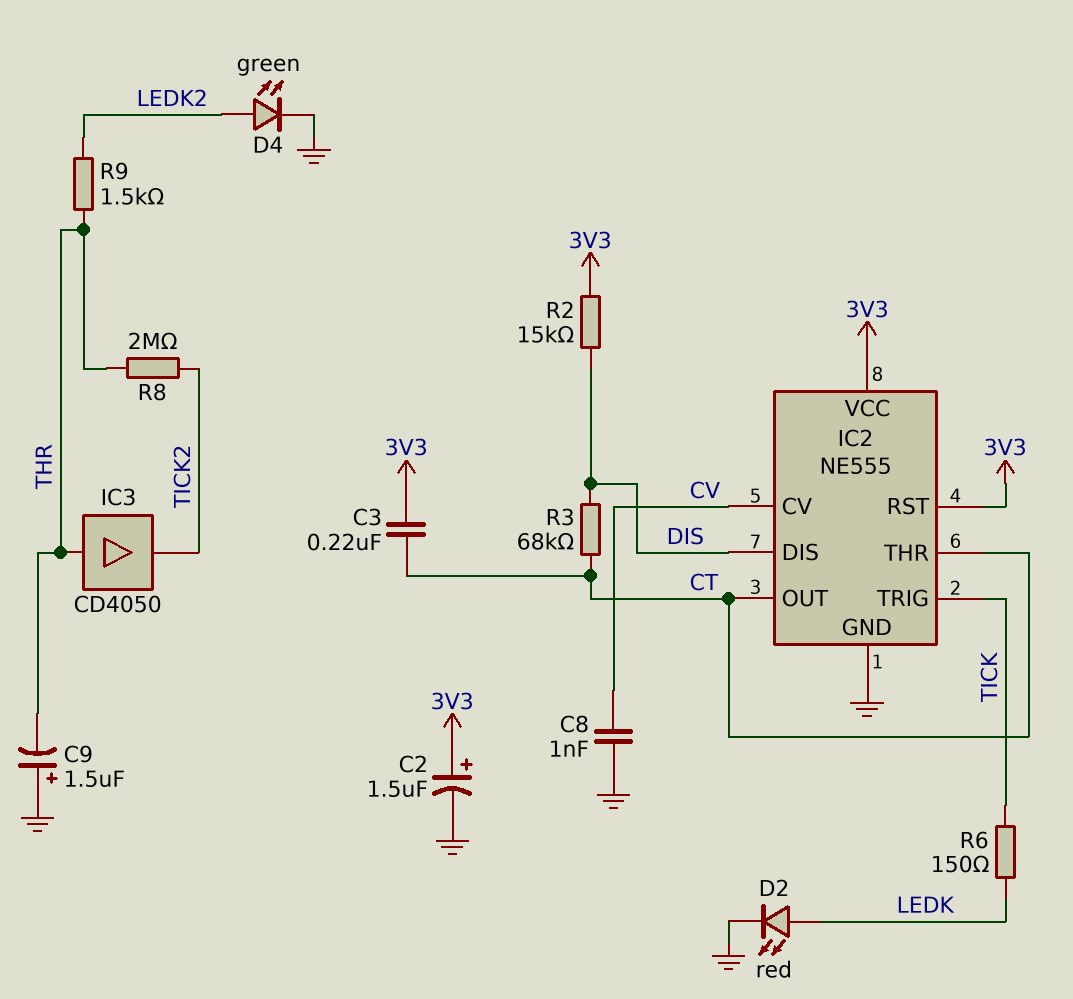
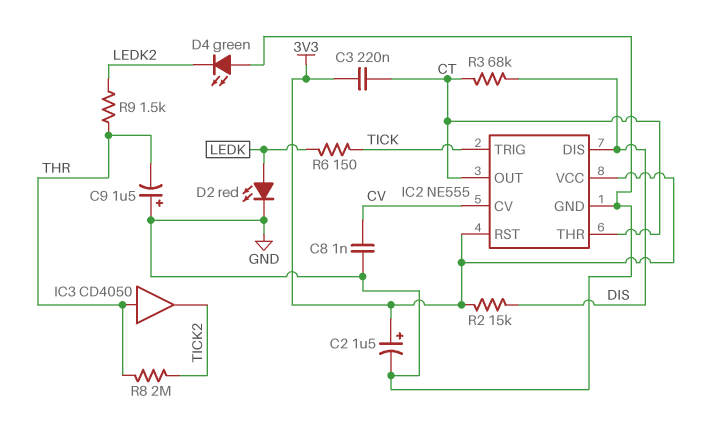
D4: LED green (A LEDK2, K GND) -> LED green (A GND, K LEDK2)

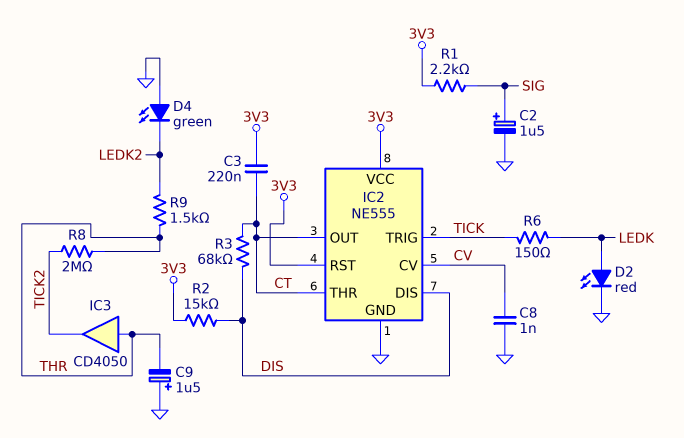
C2: 1.5uF (plus 3V3, minus GND) -> 1.5uF (plus SIG, minus GND)
R1: none -> 2.2k (3V3, SIG)

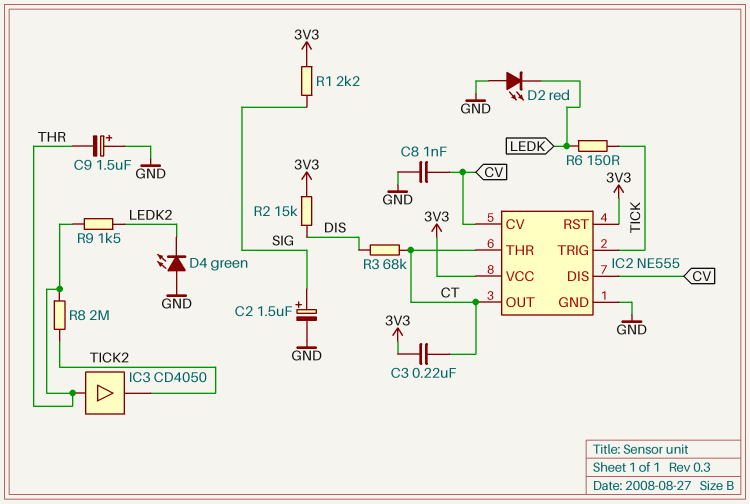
D2: LED red (A LEDK, K GND) -> LED red (A GND, K LEDK)
IC2 pin DIS: DIS -> CV

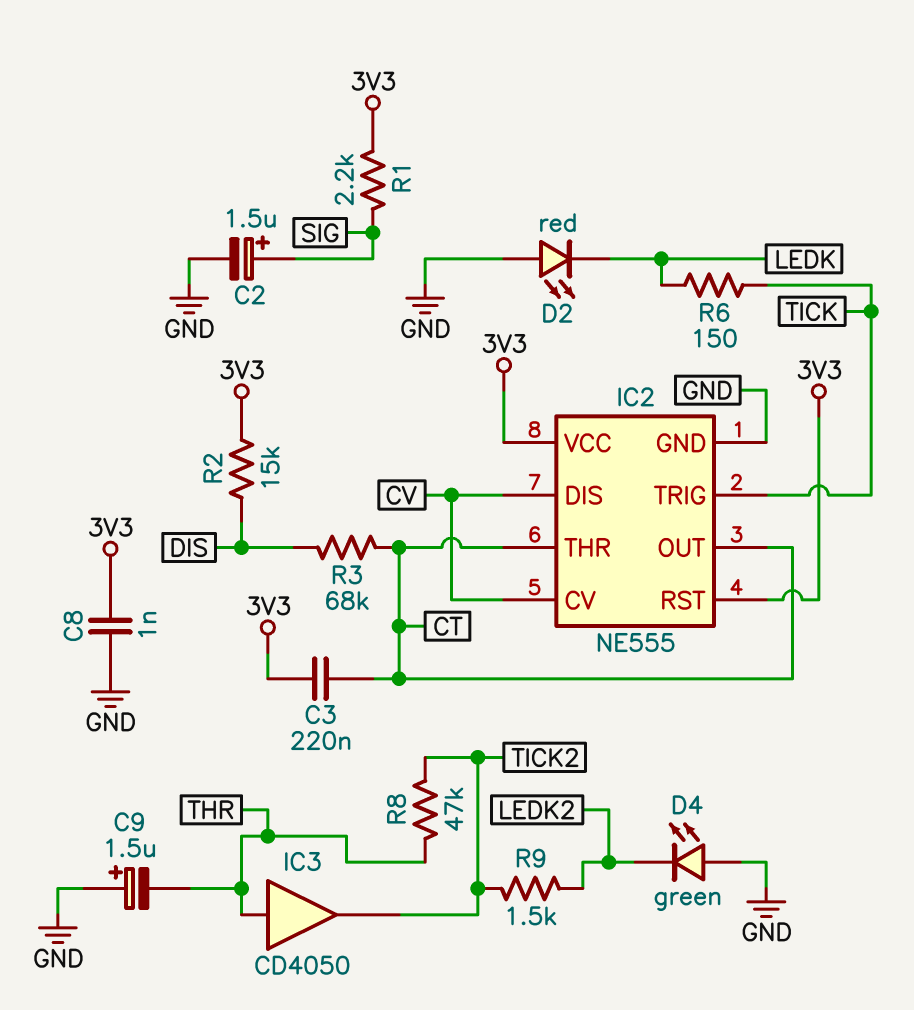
C8: 1nF (CV, GND) -> 1nF (3V3, GND)
R8: 2M (THR, TICK2) -> 47k (THR, TICK2)
R9: 1.5k (LEDK2, THR) -> 1.5k (LEDK2, TICK2)

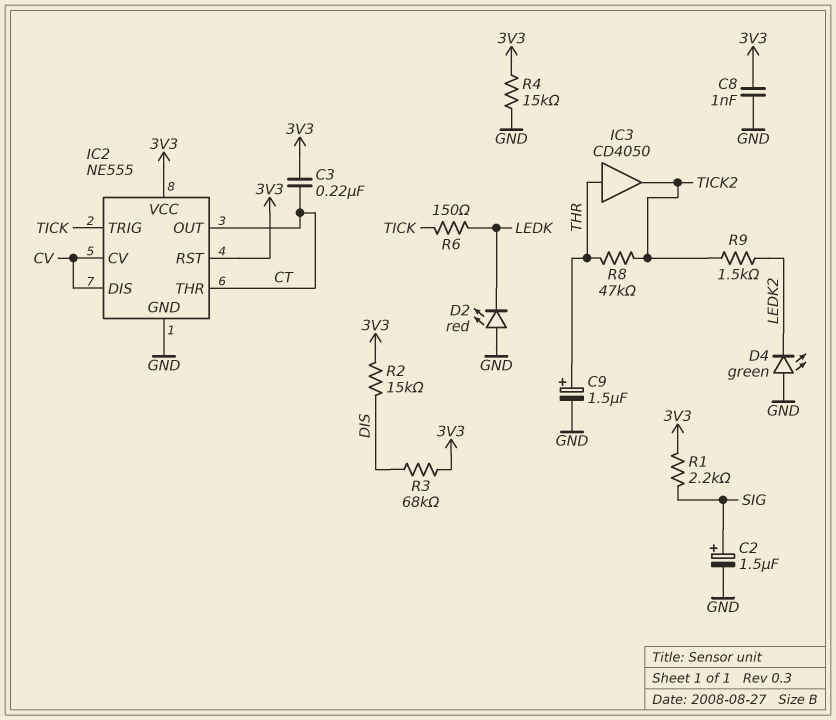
C9: 1.5uF (plus GND, minus THR) -> 1.5uF (plus THR, minus GND)
R3: 68k (CT, DIS) -> 68k (3V3, DIS)
R4: none -> 15k (3V3, GND)

